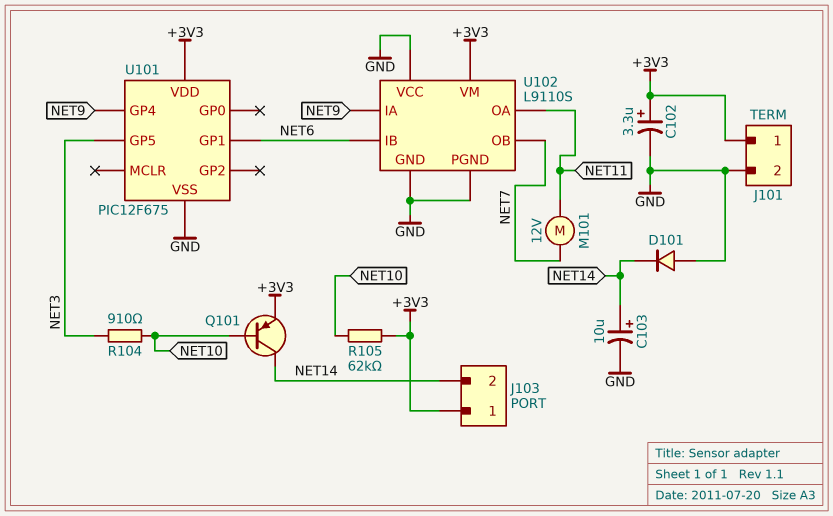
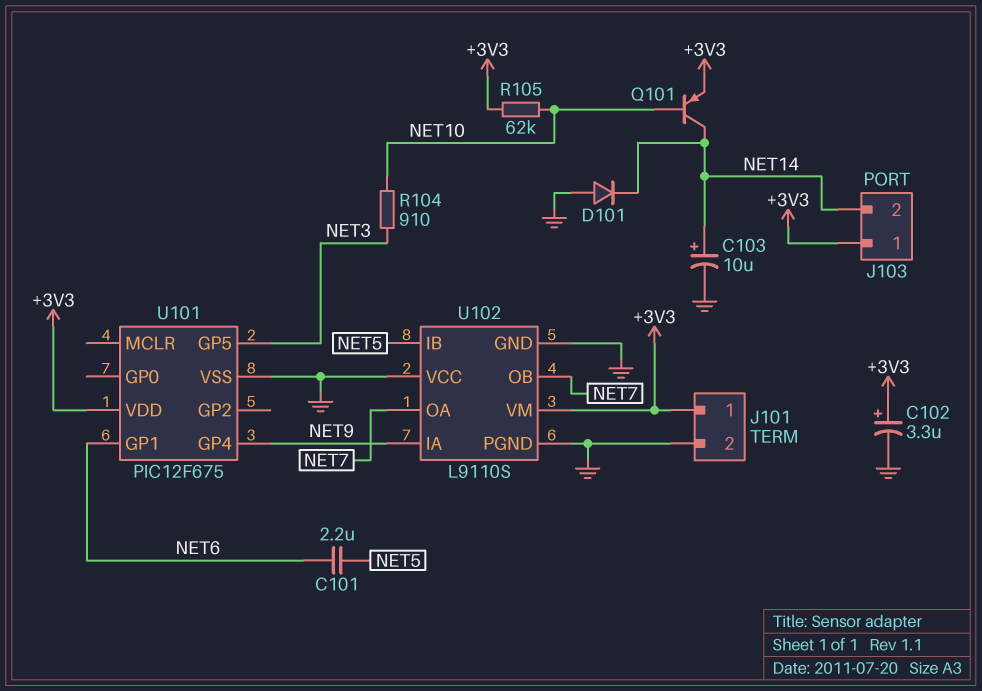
C101: none -> 2.2uF (NET5, NET6)
M101: motor 12V (NET7, NET11) -> none
U102 pin IB: NET6 -> NET5
U102 pin OA: NET11 -> NET7

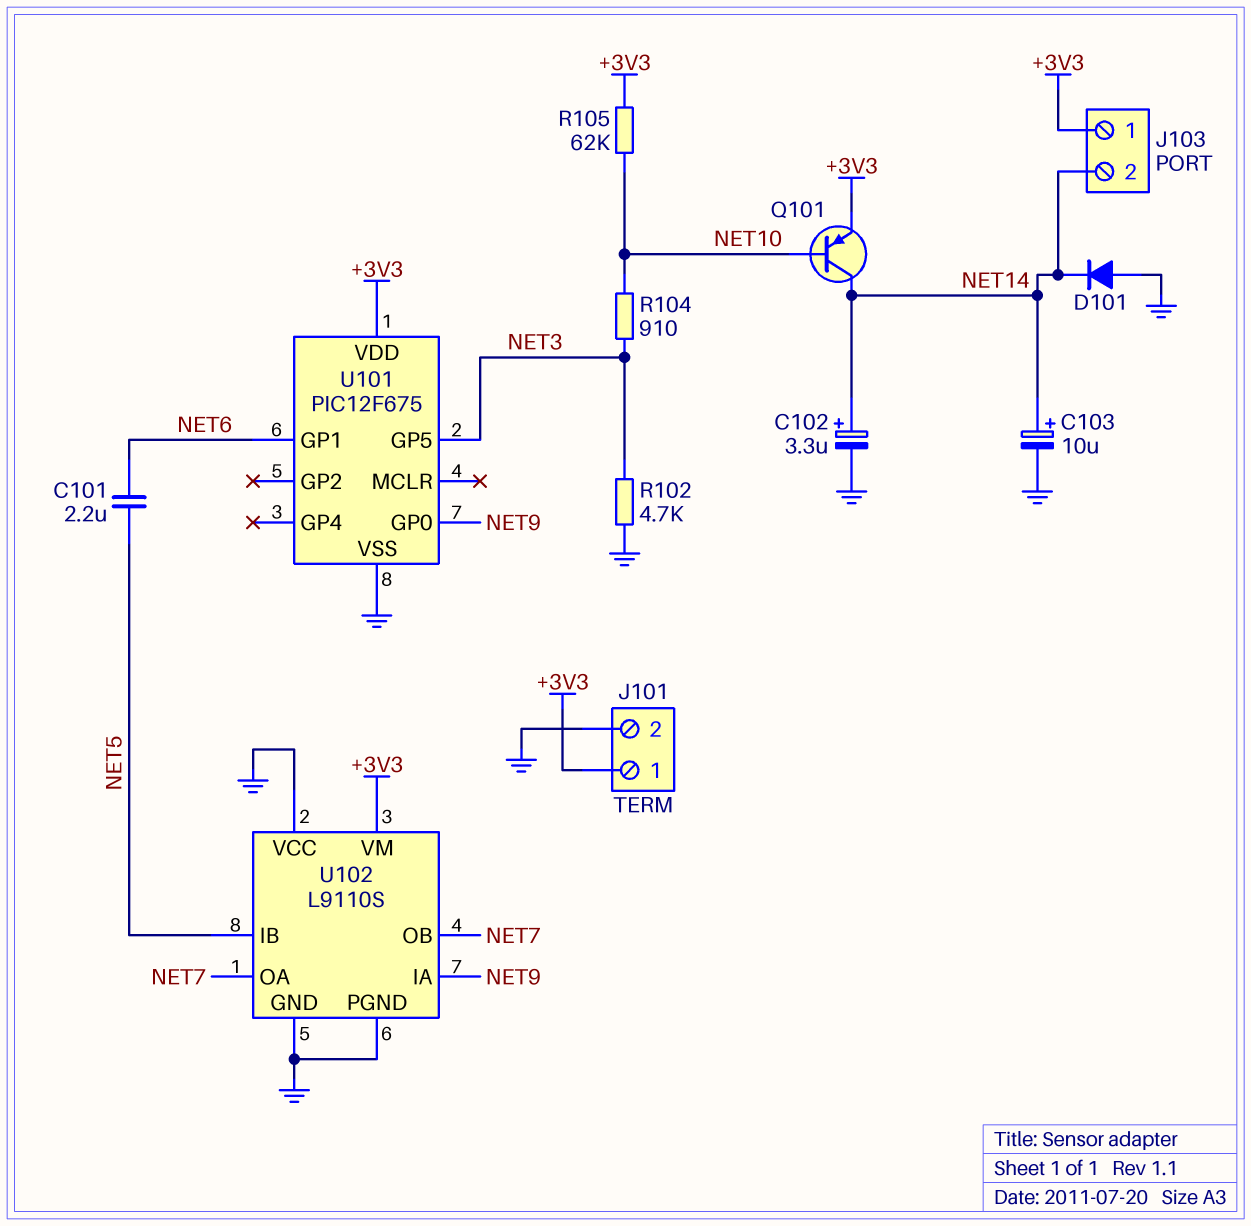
C102: 3.3uF (plus +3V3, minus GND) -> 3.3uF (plus NET14, minus GND)
R102: none -> 4.7k (GND, NET3)
U101 pin GP0: none -> NET9
U101 pin GP4: NET9 -> none

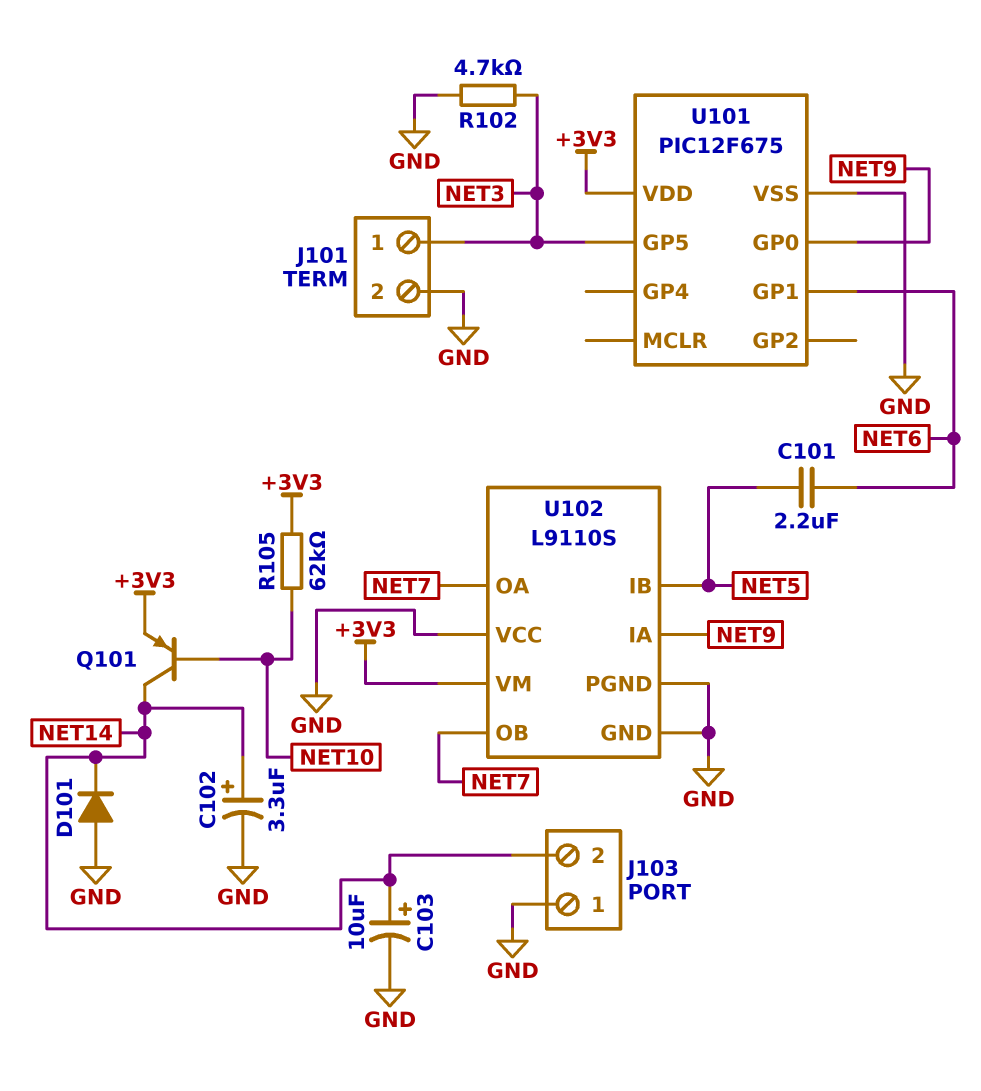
J101 pin 1: +3V3 -> NET3
J103 pin 1: +3V3 -> GND
R104: 910 (NET3, NET10) -> none

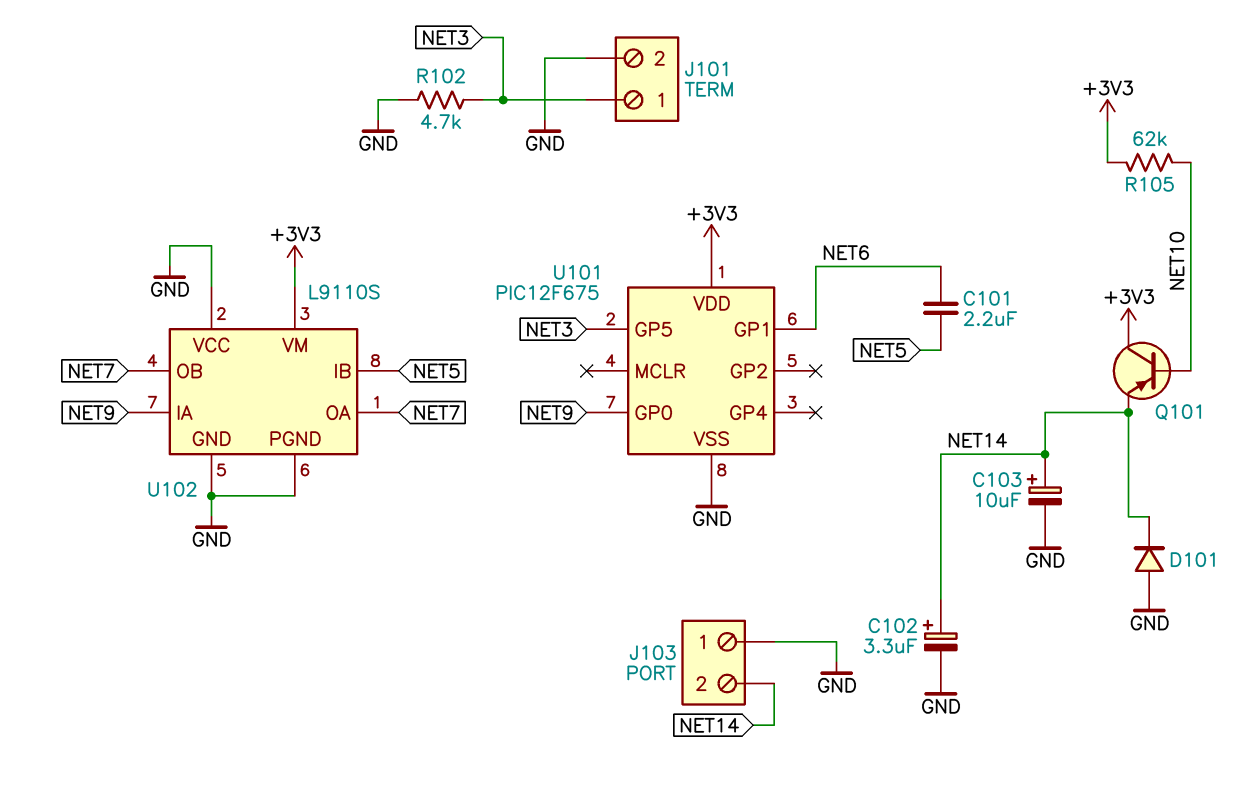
Q101: PNP (B NET10, C NET14, E +3V3) -> PNP (B NET10, C +3V3, E NET14)

